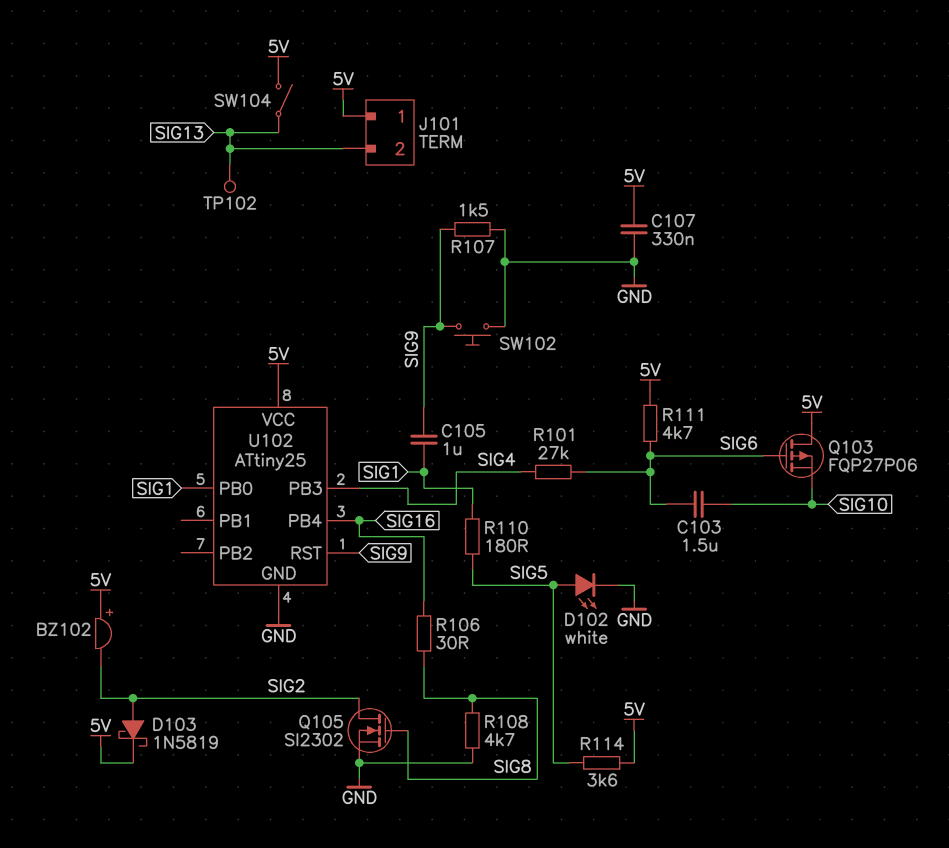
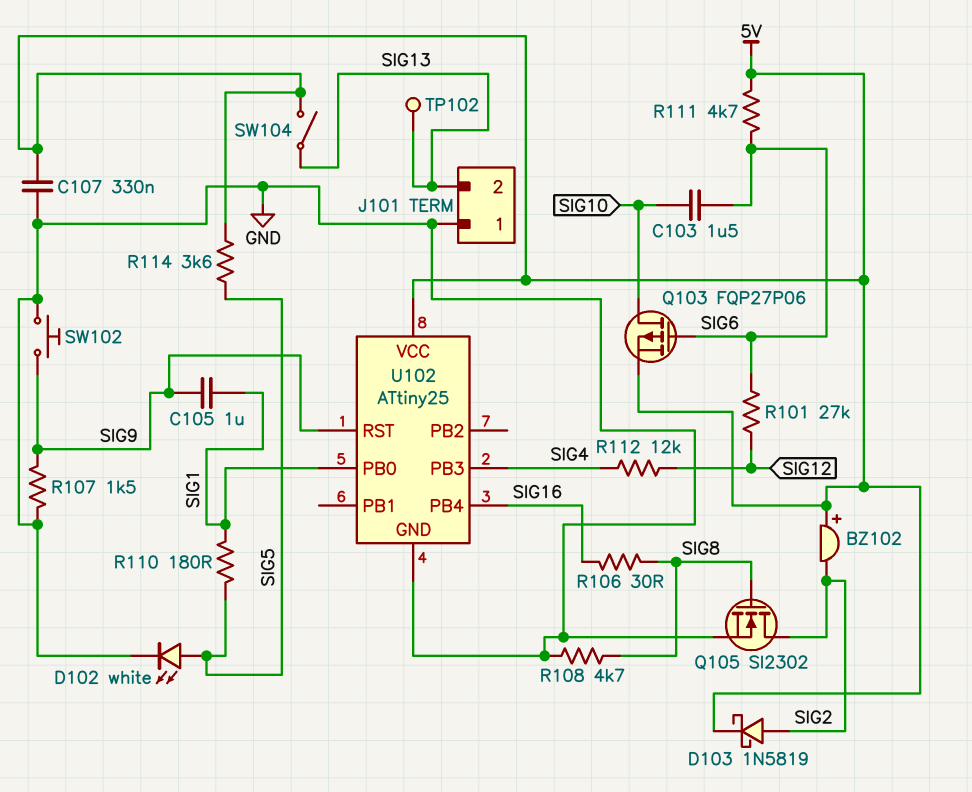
J101 pin 1: 5V -> GND
Q103: PMOS FQP27P06 (G SIG6, D 5V, S SIG10) -> PMOS FQP27P06 (G SIG6, D SIG10, S 5V)
R101: 27k (SIG4, SIG6) -> 27k (SIG6, SIG12)
R112: none -> 12k (SIG4, SIG12)

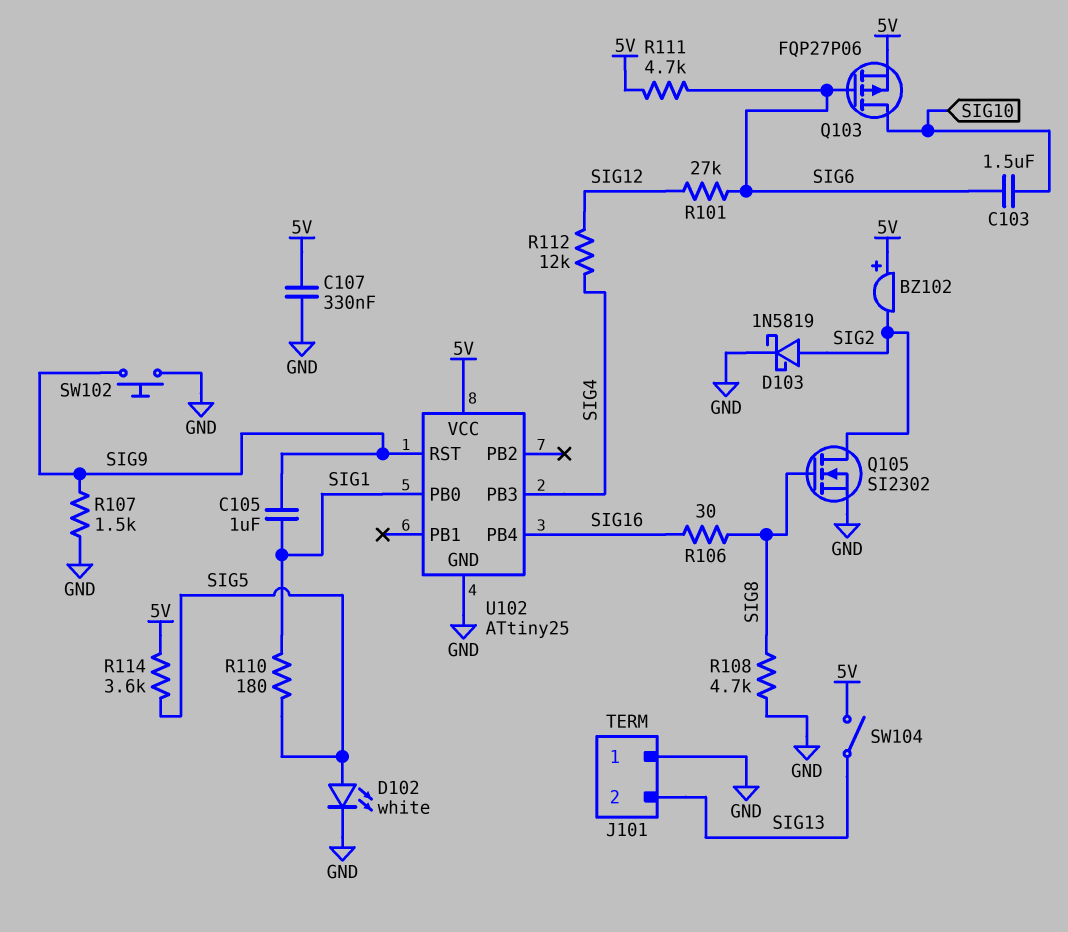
D103: schottky 1N5819 (A SIG2, K 5V) -> schottky 1N5819 (A SIG2, K GND)
TP102: test point (SIG13) -> none

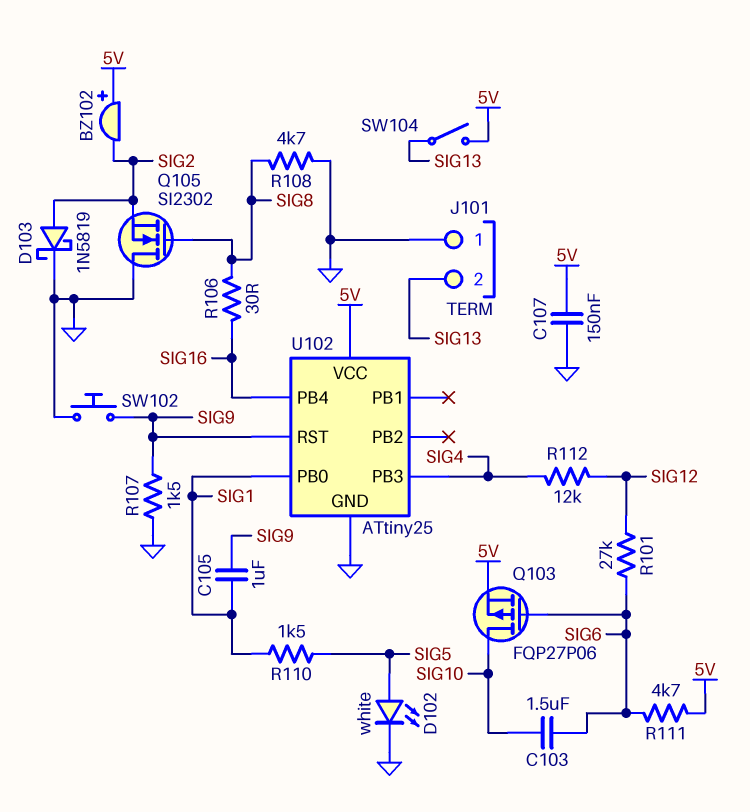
C107: 330nF (5V, GND) -> 150nF (5V, GND)
Q105: NMOS SI2302 (G SIG8, D SIG2, S GND) -> NMOS SI2302 (G SIG8, D GND, S SIG2)
R110: 180 (SIG1, SIG5) -> 1.5k (SIG1, SIG5)
R114: 3.6k (5V, SIG5) -> none

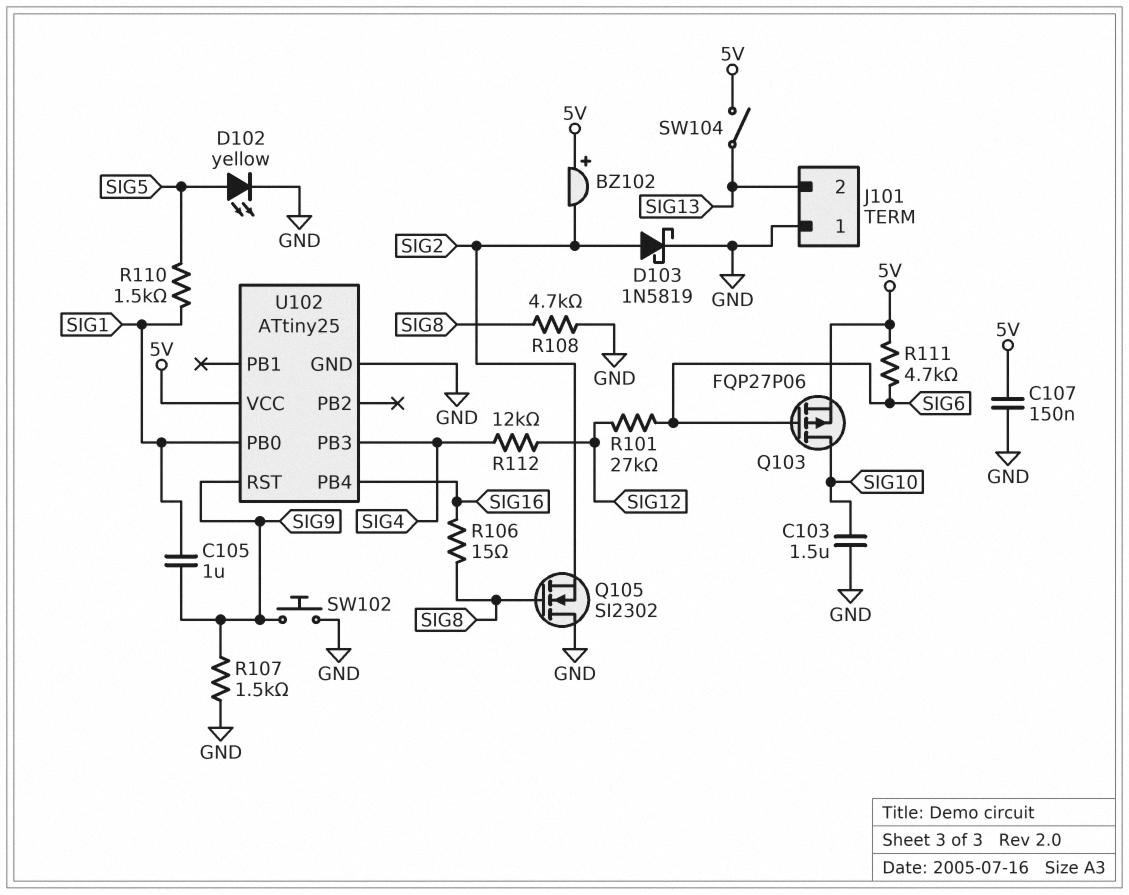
C103: 1.5uF (SIG6, SIG10) -> 1.5uF (GND, SIG10)
D102: LED white (A SIG5, K GND) -> LED yellow (A SIG5, K GND)
R106: 30 (SIG8, SIG16) -> 15 (SIG8, SIG16)

